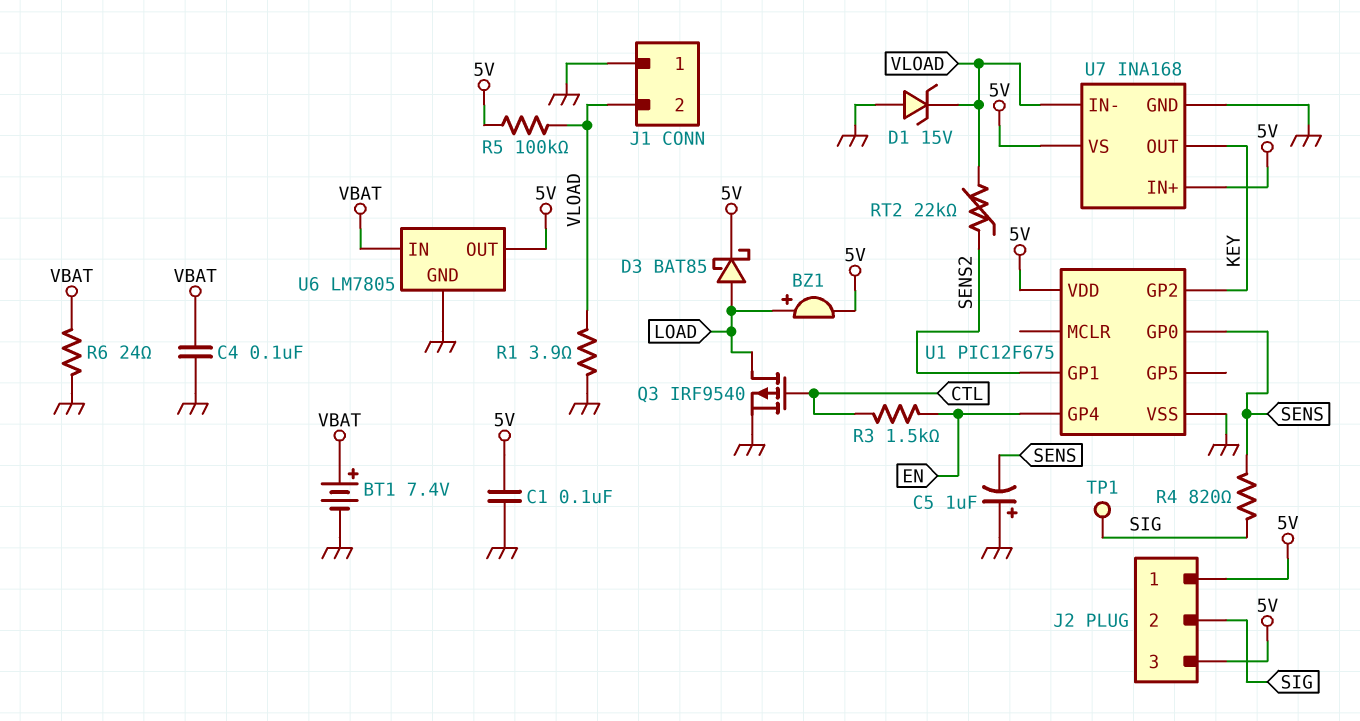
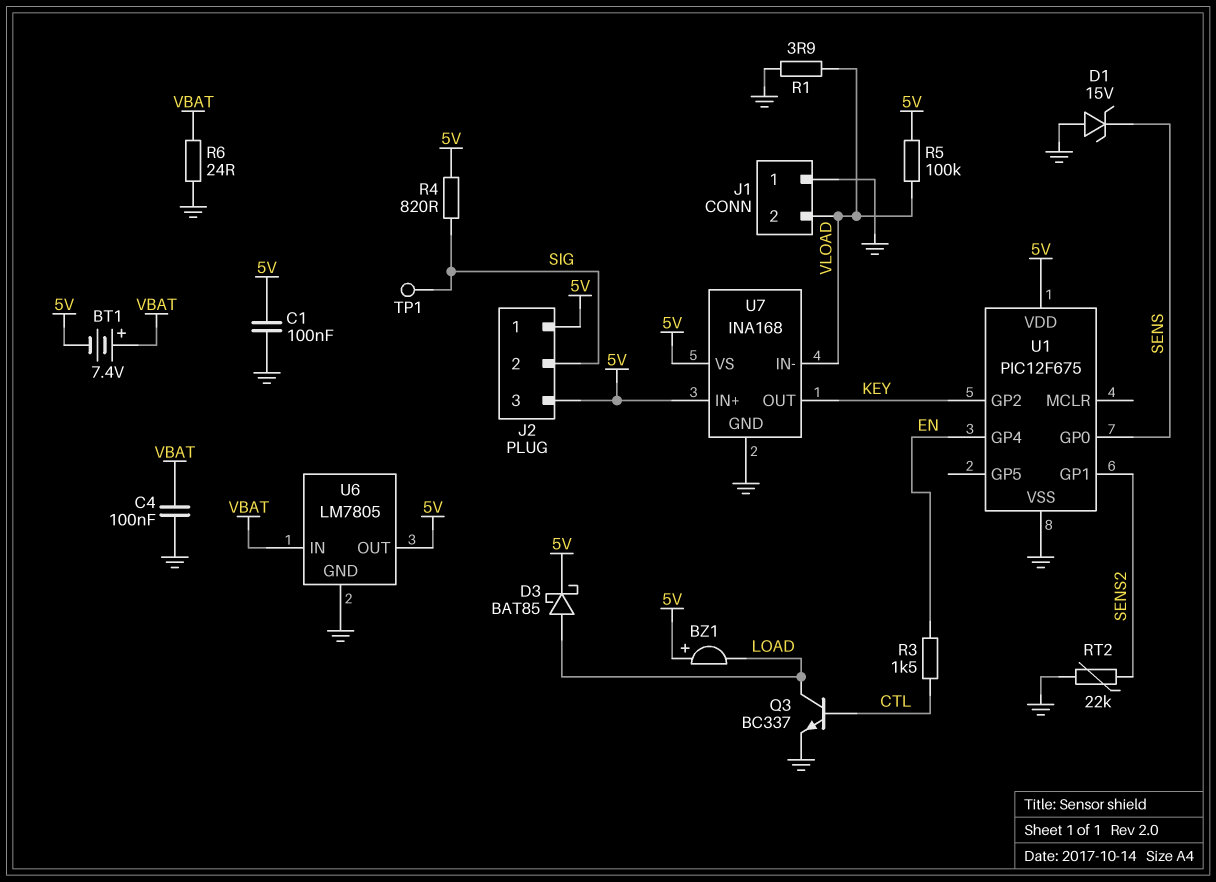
BT1: 7.4V (plus VBAT, minus GND) -> 7.4V (plus VBAT, minus 5V)
BZ1: buzzer (plus LOAD, minus 5V) -> buzzer (plus 5V, minus LOAD)
C5: 1uF (plus GND, minus SENS) -> none
D1: zener 15V (A GND, K VLOAD) -> zener 15V (A GND, K SENS)
Q3: PMOS IRF9540 (G CTL, D LOAD, S GND) -> NPN BC337 (B CTL, C LOAD, E GND)
R4: 820 (SENS, SIG) -> 820 (5V, SIG)
RT2: 22k (SENS2, VLOAD) -> 22k (GND, SENS2)

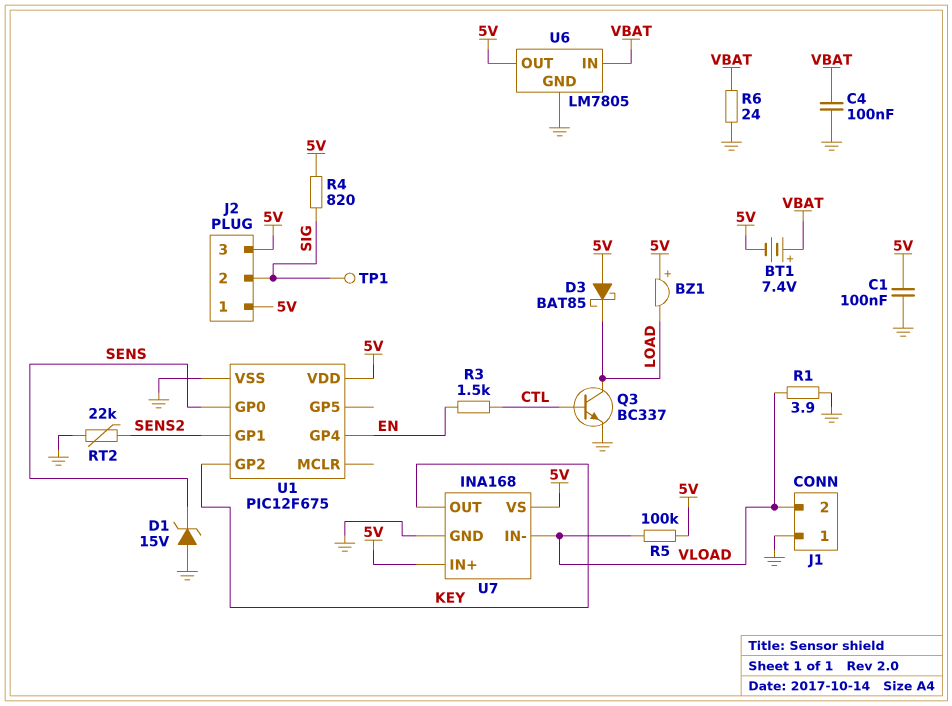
D3: schottky BAT85 (A LOAD, K 5V) -> schottky BAT85 (A 5V, K LOAD)

